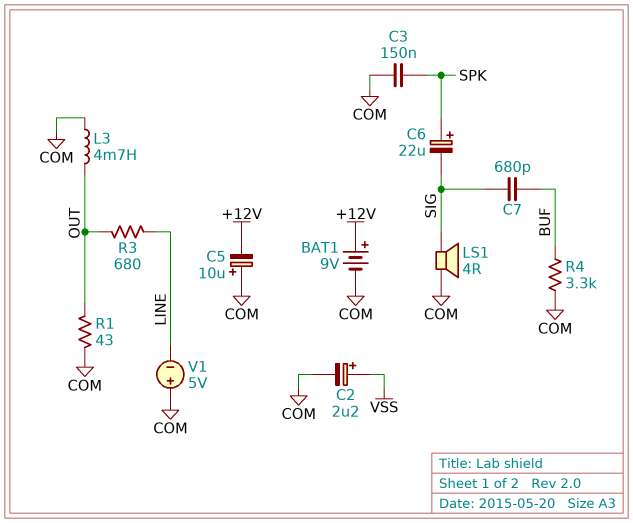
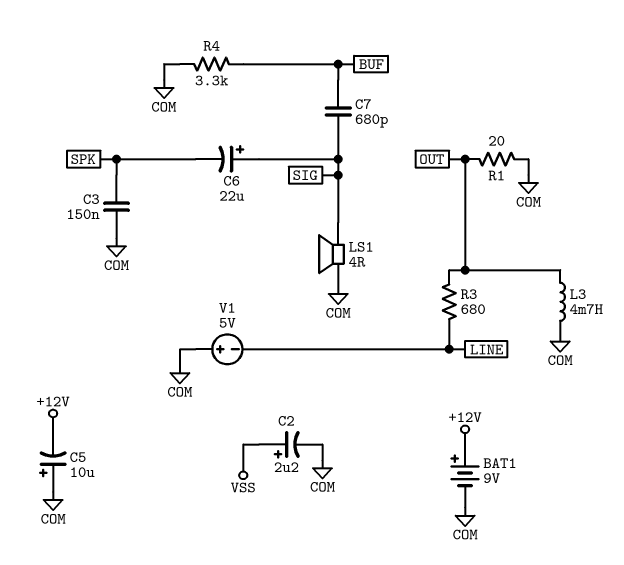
C6: 22uF (plus SPK, minus SIG) -> 22uF (plus SIG, minus SPK)
R1: 43 (COM, OUT) -> 20 (COM, OUT)

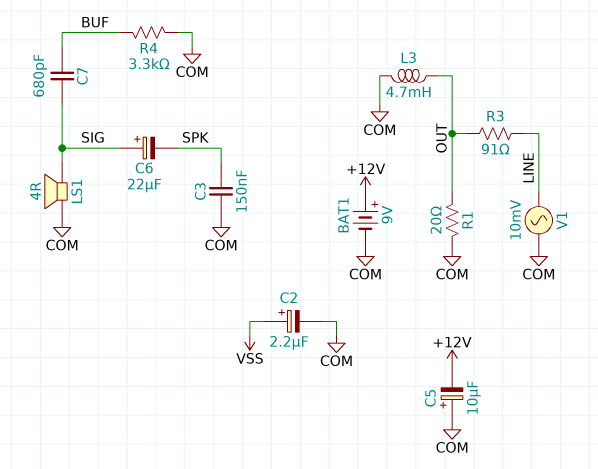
R3: 680 (LINE, OUT) -> 91 (LINE, OUT)
V1: 5V (plus COM, minus LINE) -> AC 10mV (COM, LINE)

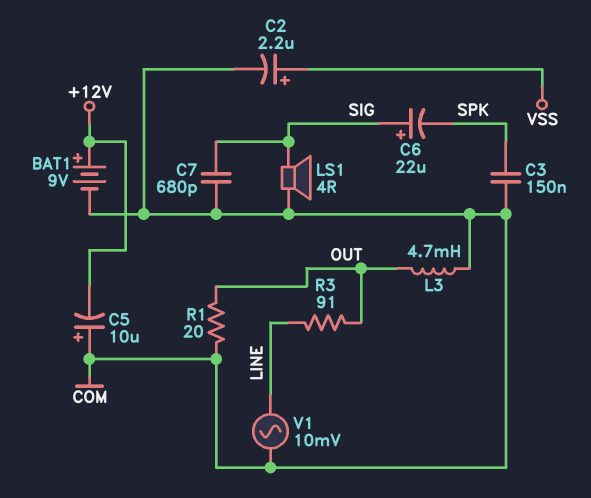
C7: 680pF (BUF, SIG) -> 680pF (COM, SIG)
R4: 3.3k (BUF, COM) -> none

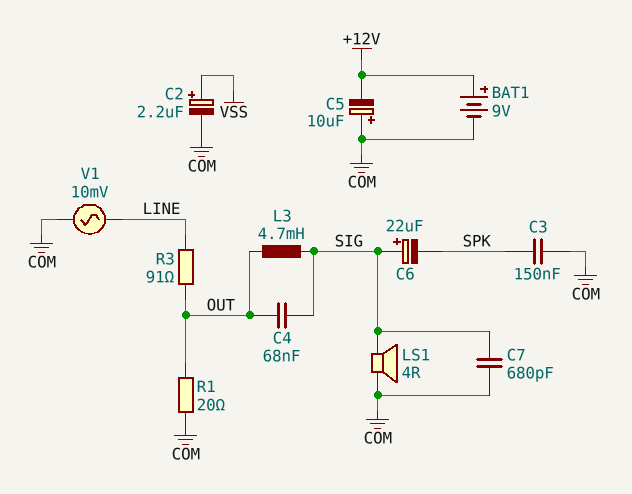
C4: none -> 68nF (OUT, SIG)
L3: 4.7mH (COM, OUT) -> 4.7mH (OUT, SIG)

